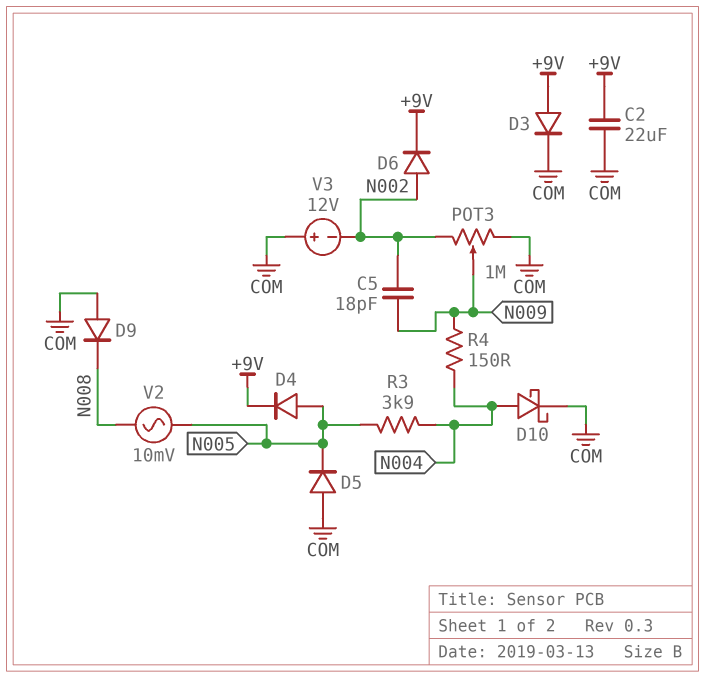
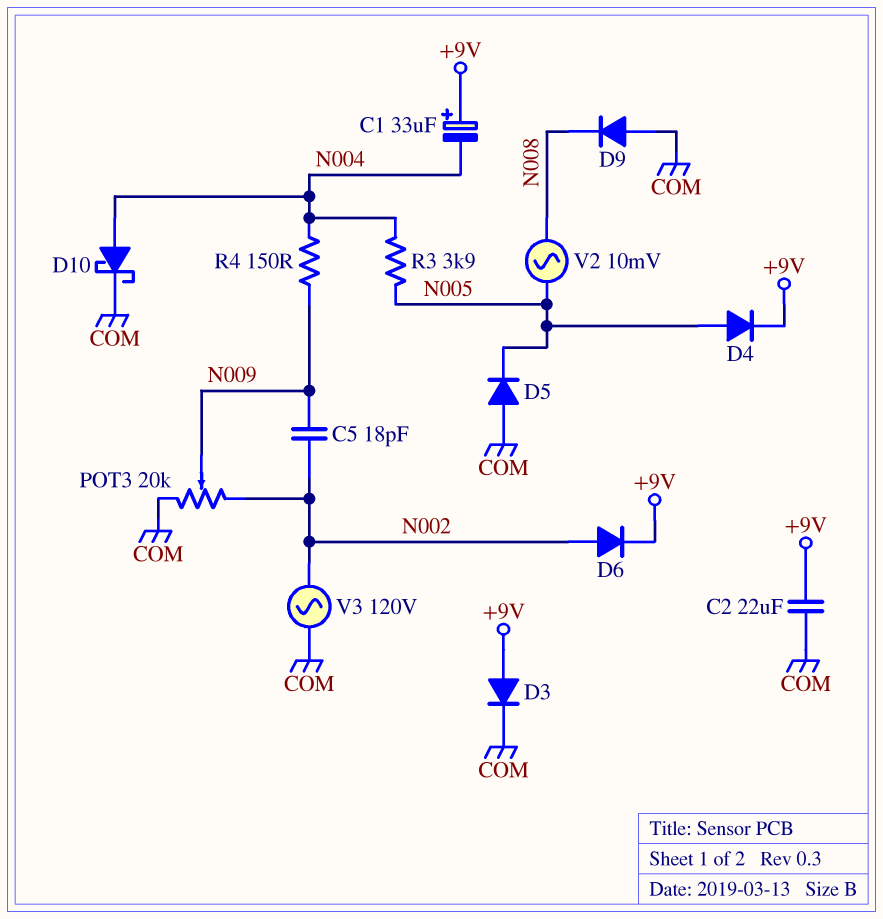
C1: none -> 33uF (plus +9V, minus N004)
POT3: 1M (COM, N002, wiper N009) -> 20k (COM, N002, wiper N009)
V3: 12V (plus COM, minus N002) -> AC 120V (COM, N002)

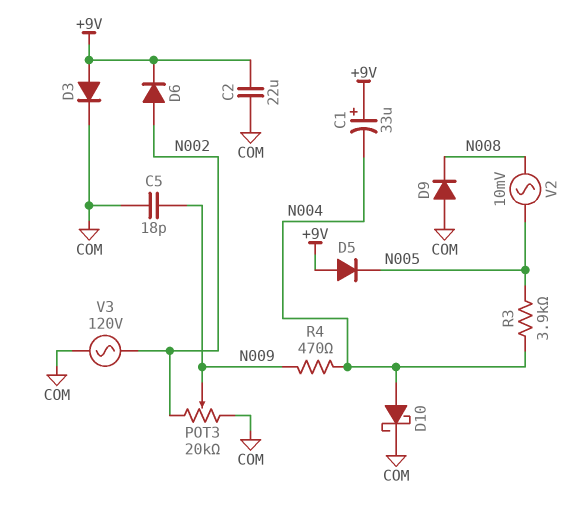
C5: 18pF (N002, N009) -> 18pF (COM, N009)
D4: diode (A N005, K +9V) -> none
D5: diode (A COM, K N005) -> diode (A +9V, K N005)
R4: 150 (N004, N009) -> 470 (N004, N009)

